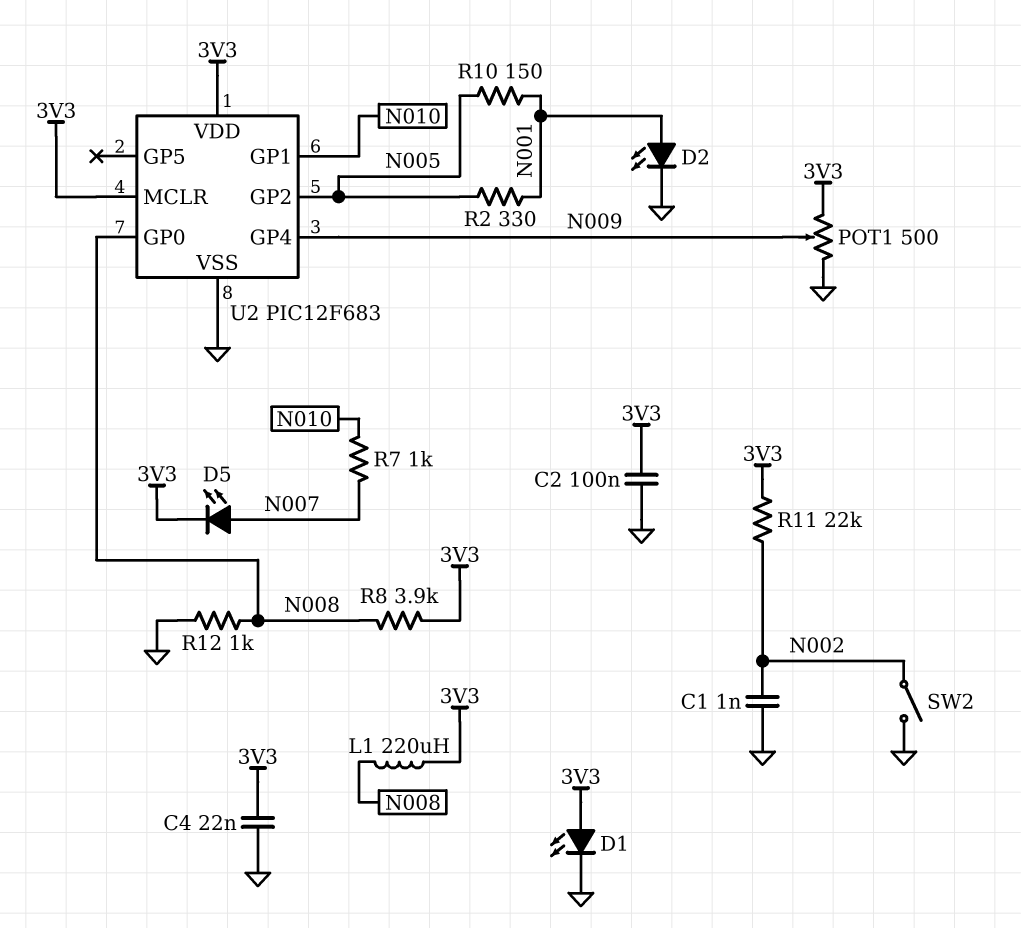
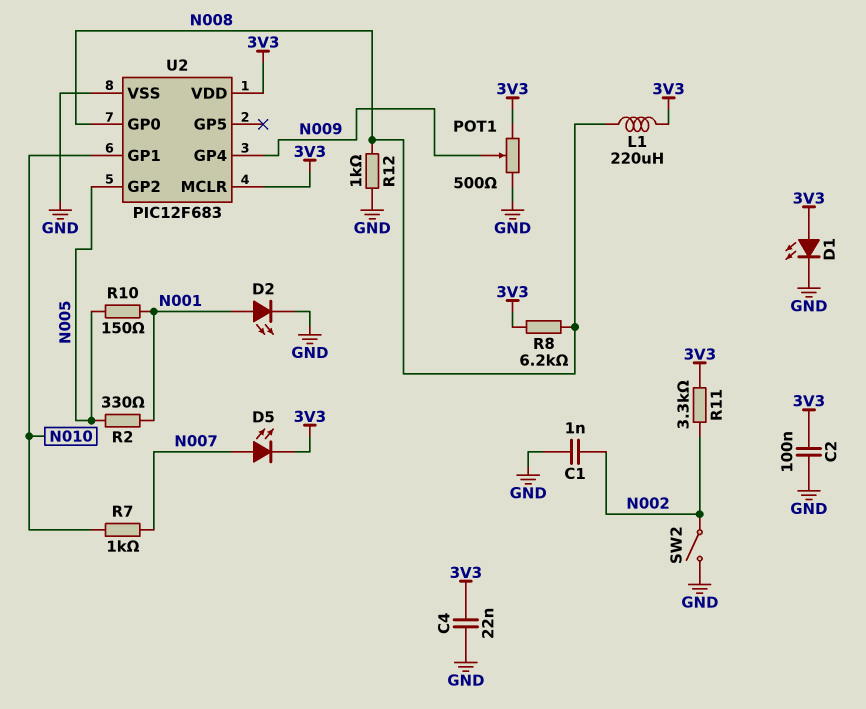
R8: 3.9k (3V3, N008) -> 6.2k (3V3, N008)
R11: 22k (3V3, N002) -> 3.3k (3V3, N002)

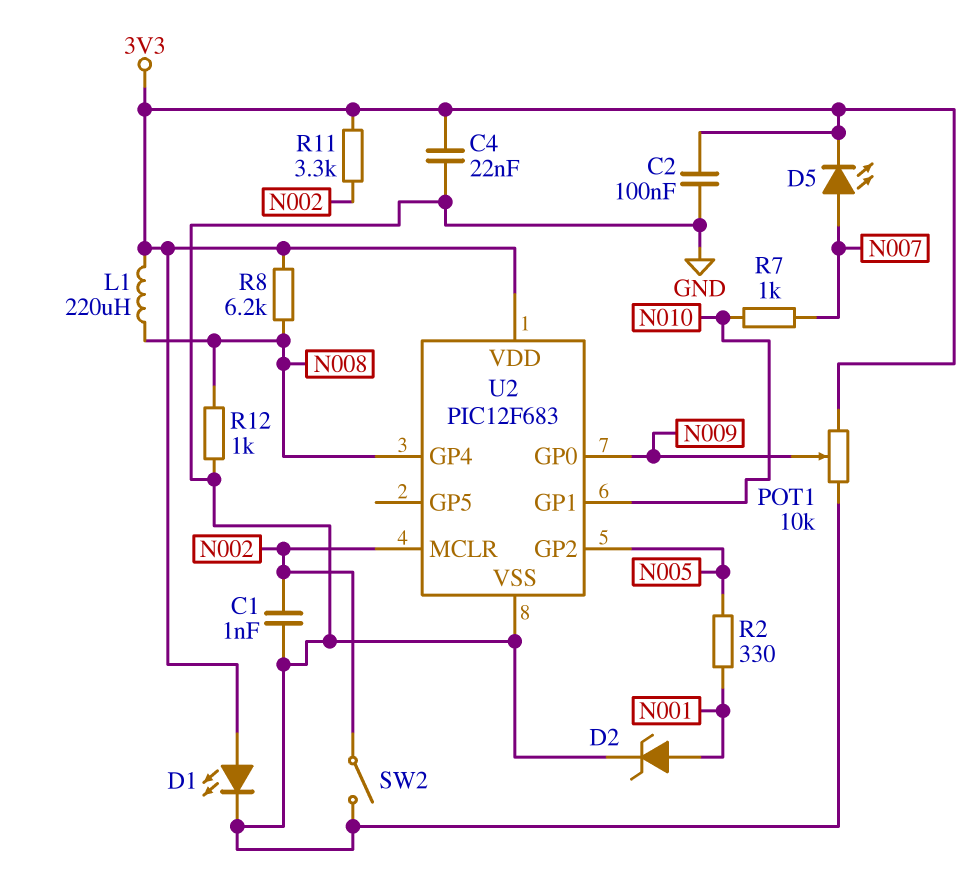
D2: LED (A N001, K GND) -> zener (A N001, K GND)
POT1: 500 (3V3, GND, wiper N009) -> 10k (3V3, GND, wiper N009)
R10: 150 (N001, N005) -> none
U2 pin GP0: N008 -> N009
U2 pin GP4: N009 -> N008
U2 pin MCLR: 3V3 -> N002

